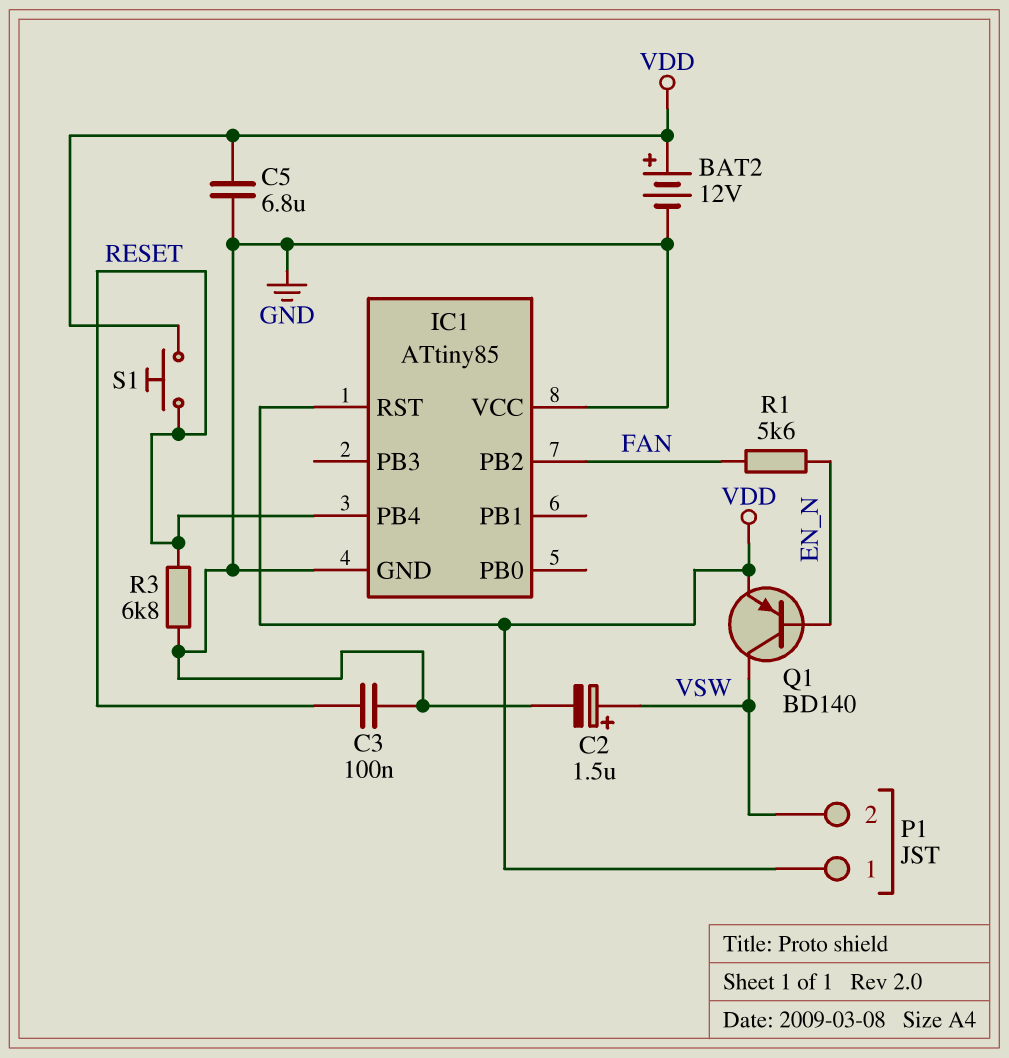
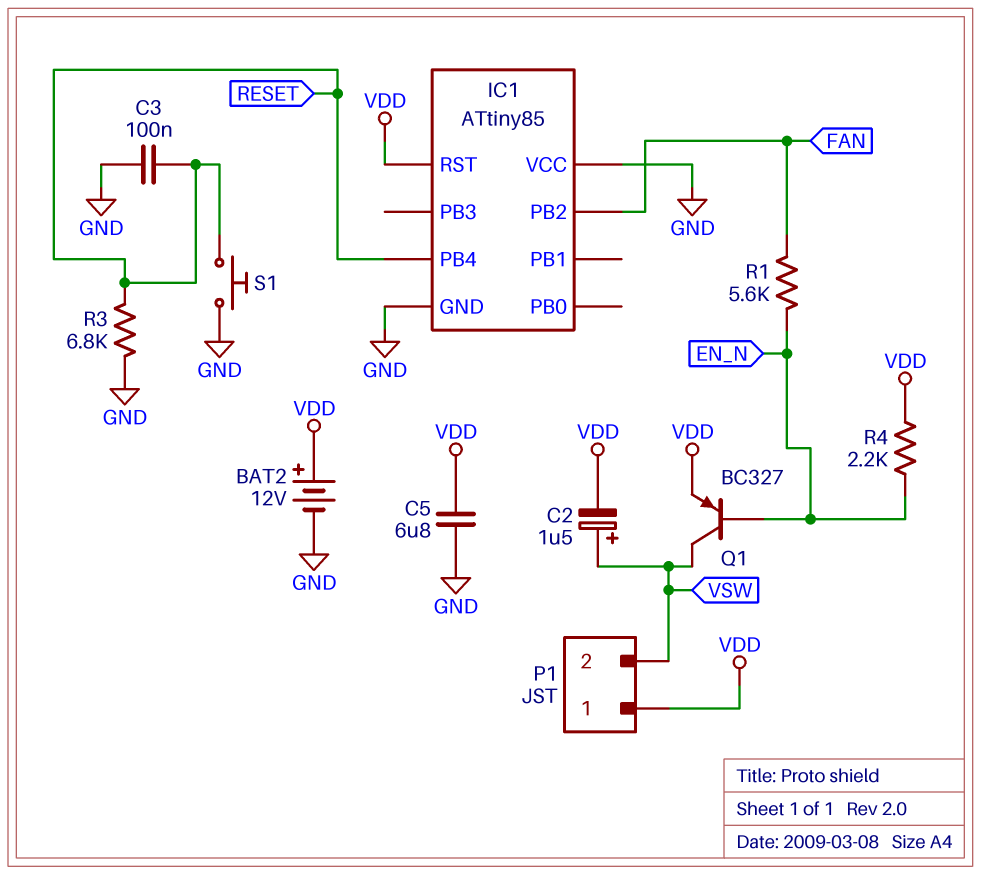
C2: 1.5uF (plus VSW, minus GND) -> 1.5uF (plus VSW, minus VDD)
Q1: PNP BD140 (B EN_N, C VSW, E VDD) -> PNP BC327 (B EN_N, C VSW, E VDD)
R4: none -> 2.2k (EN_N, VDD)
S1: button (RESET, VDD) -> button (GND, RESET)

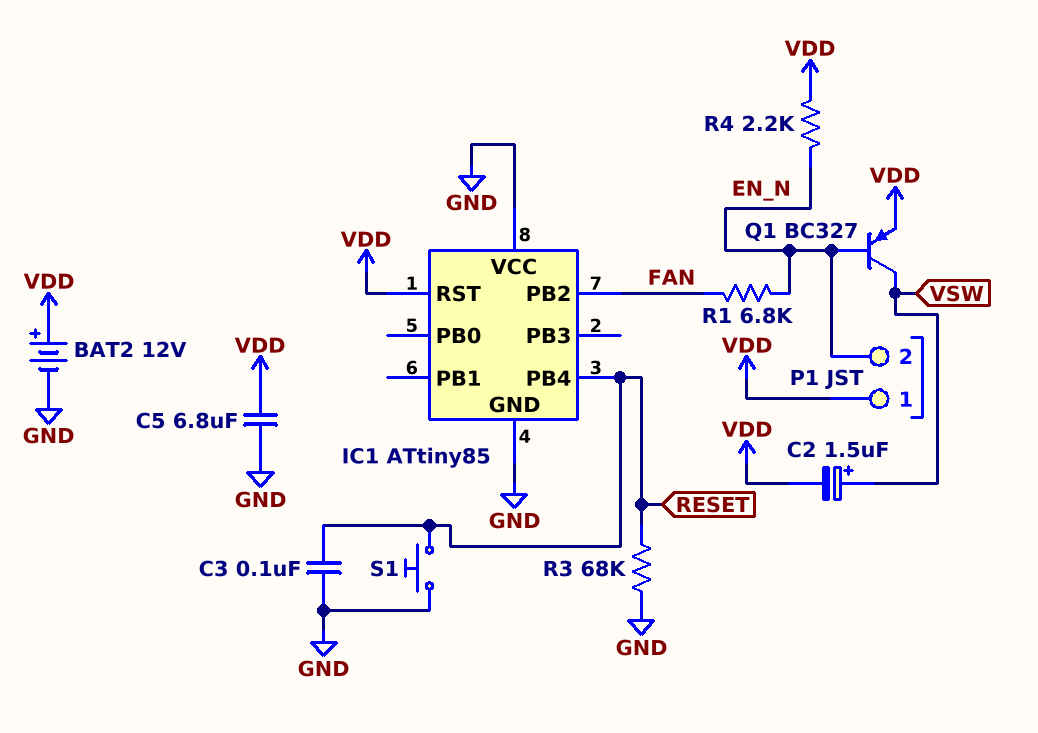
P1 pin 2: VSW -> EN_N
R1: 5.6k (EN_N, FAN) -> 6.8k (EN_N, FAN)
R3: 6.8k (GND, RESET) -> 68k (GND, RESET)

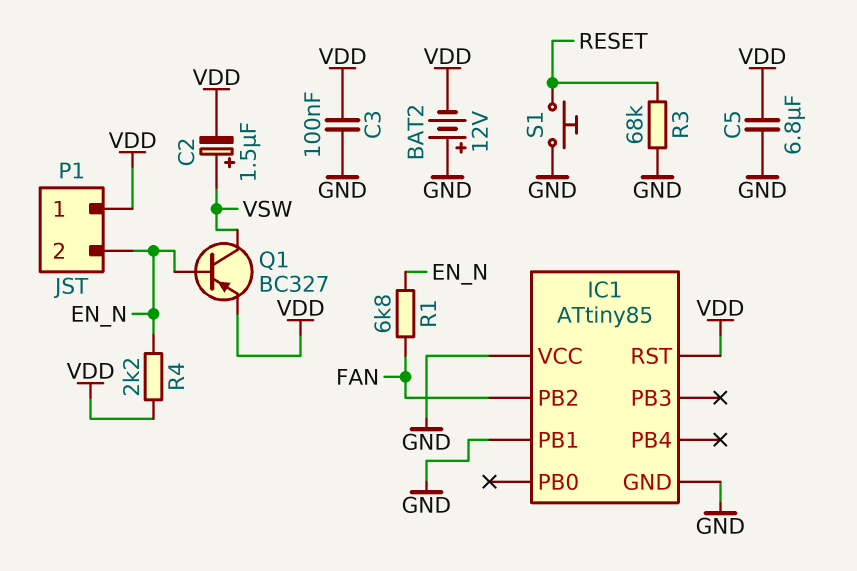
BAT2: 12V (plus VDD, minus GND) -> 12V (plus GND, minus VDD)
C3: 100nF (GND, RESET) -> 100nF (GND, VDD)
IC1 pin PB1: none -> GND
IC1 pin PB4: RESET -> none

